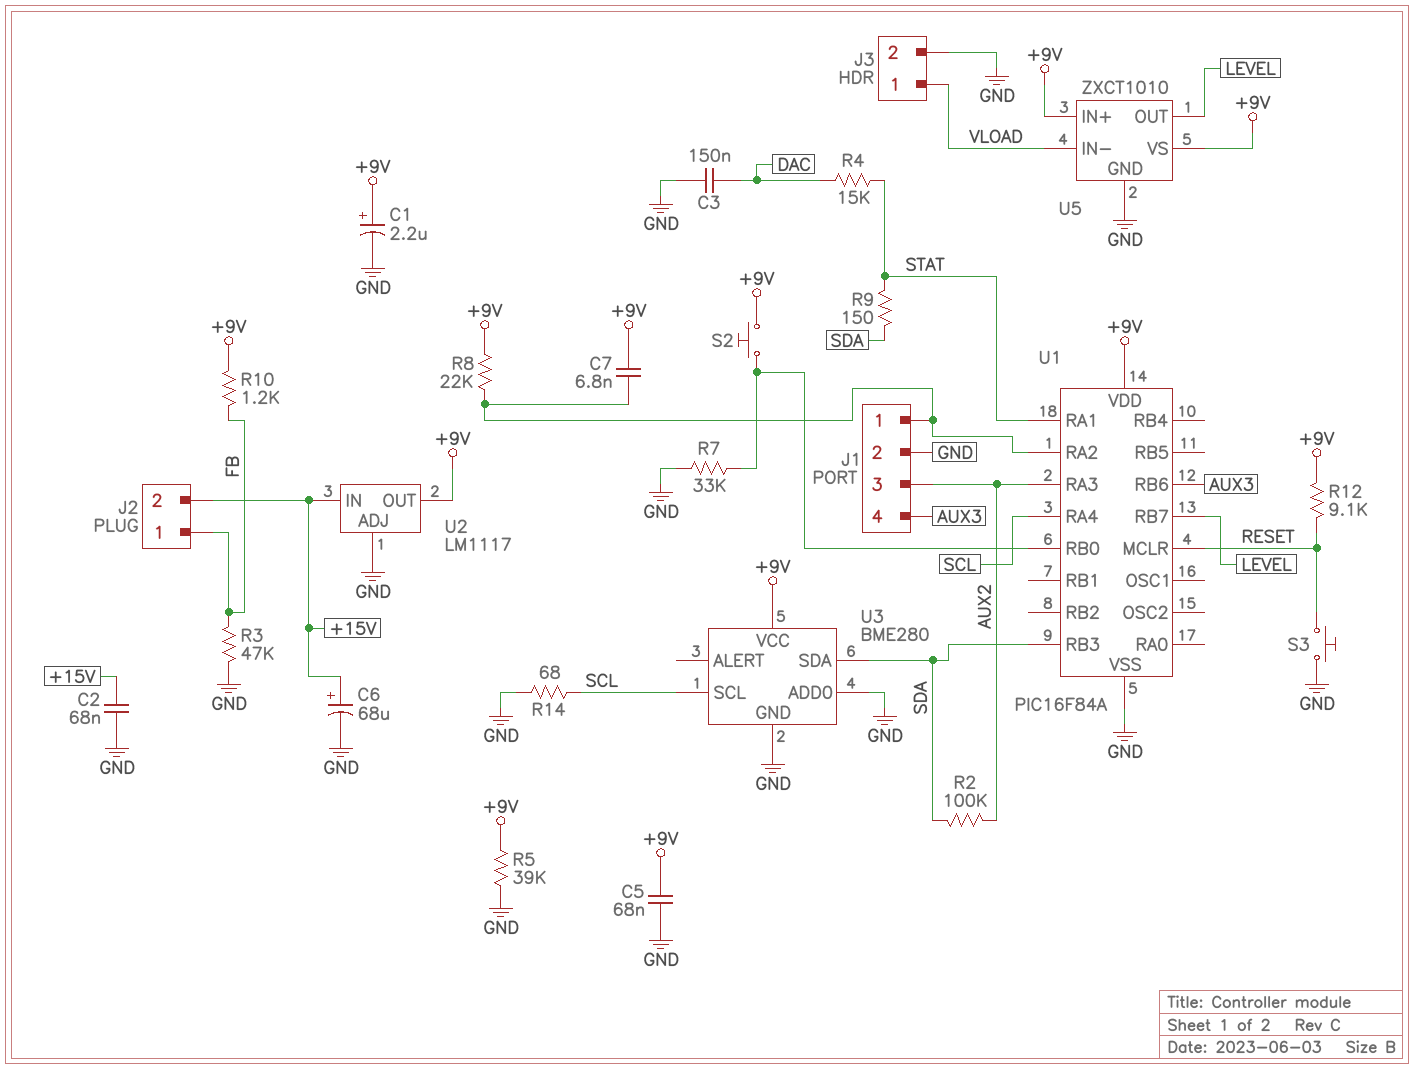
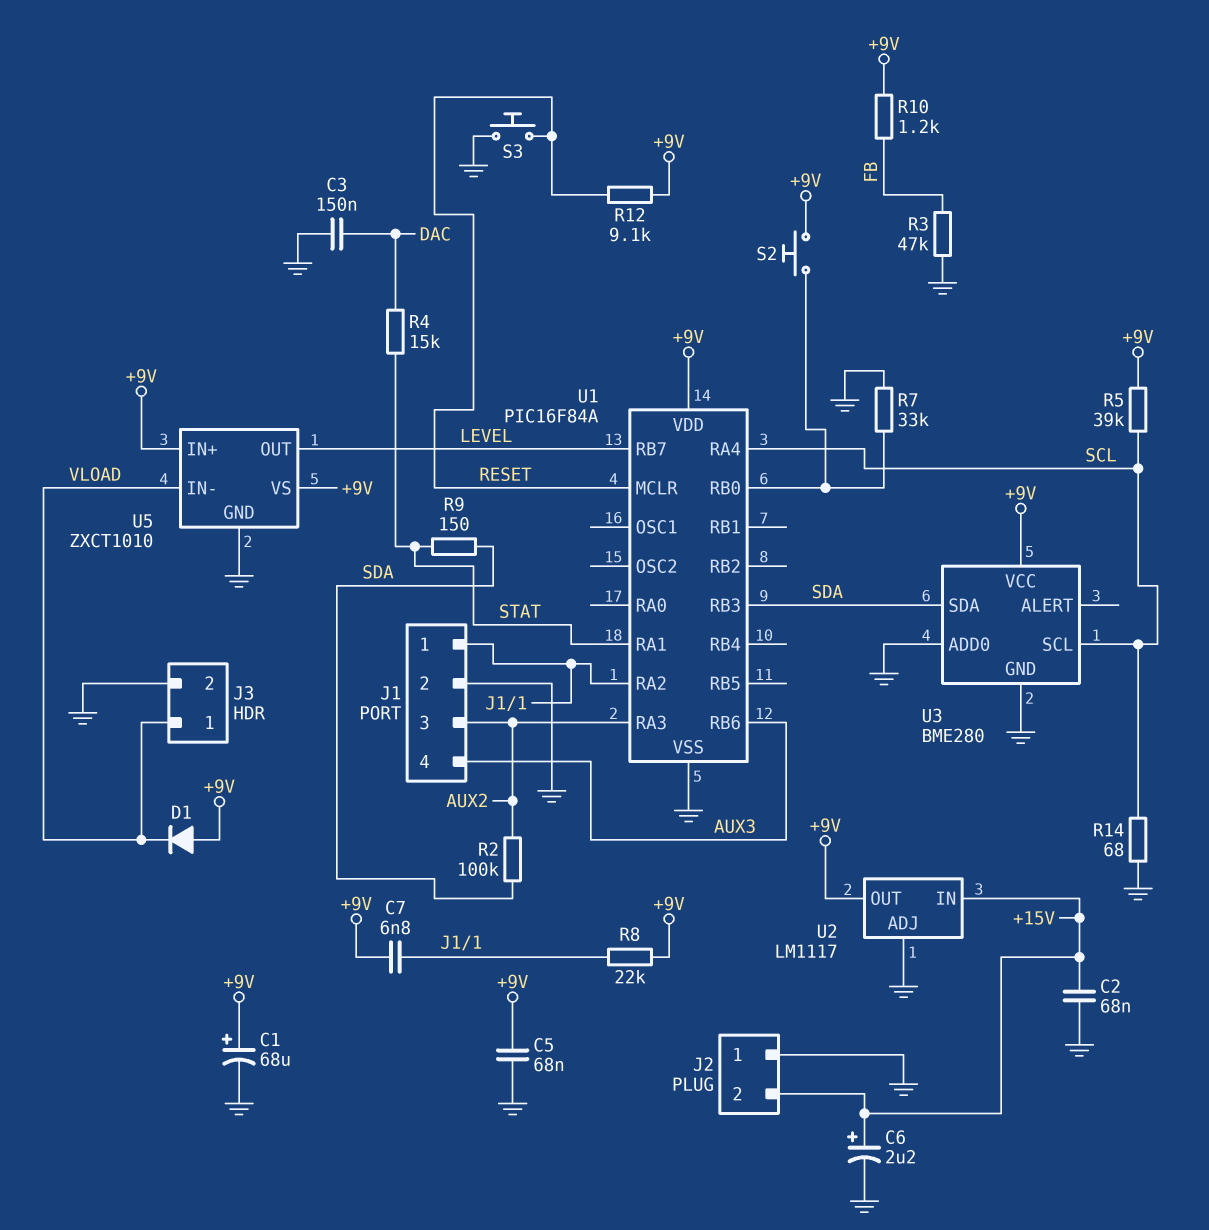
C1: 2.2uF (plus +9V, minus GND) -> 68uF (plus +9V, minus GND)
C6: 68uF (plus +15V, minus GND) -> 2.2uF (plus +15V, minus GND)
D1: none -> diode (A +9V, K VLOAD)
J2 pin 1: FB -> GND
R5: 39k (+9V, GND) -> 39k (+9V, SCL)

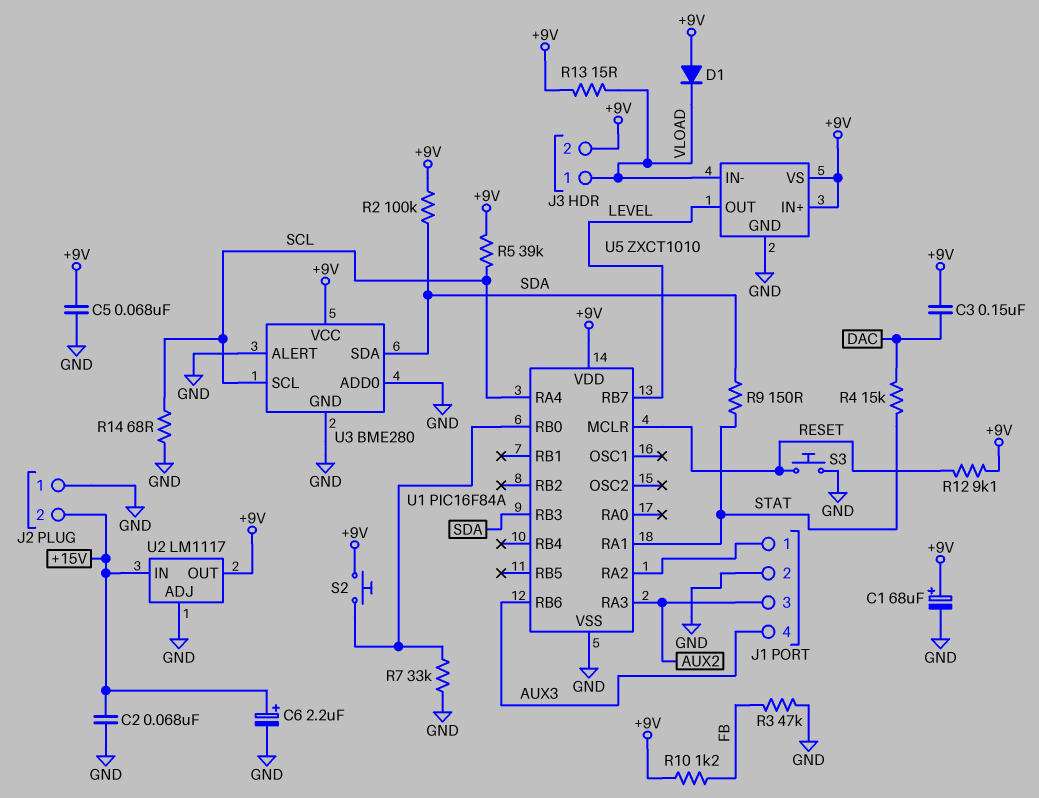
C3: 150nF (DAC, GND) -> 150nF (+9V, DAC)
C7: 6.8nF (+9V, J1/1) -> none
J3 pin 2: GND -> +9V
R2: 100k (AUX2, SDA) -> 100k (+9V, SDA)
R8: 22k (+9V, J1/1) -> none
R13: none -> 15 (+9V, VLOAD)
U3 pin ALERT: none -> GND

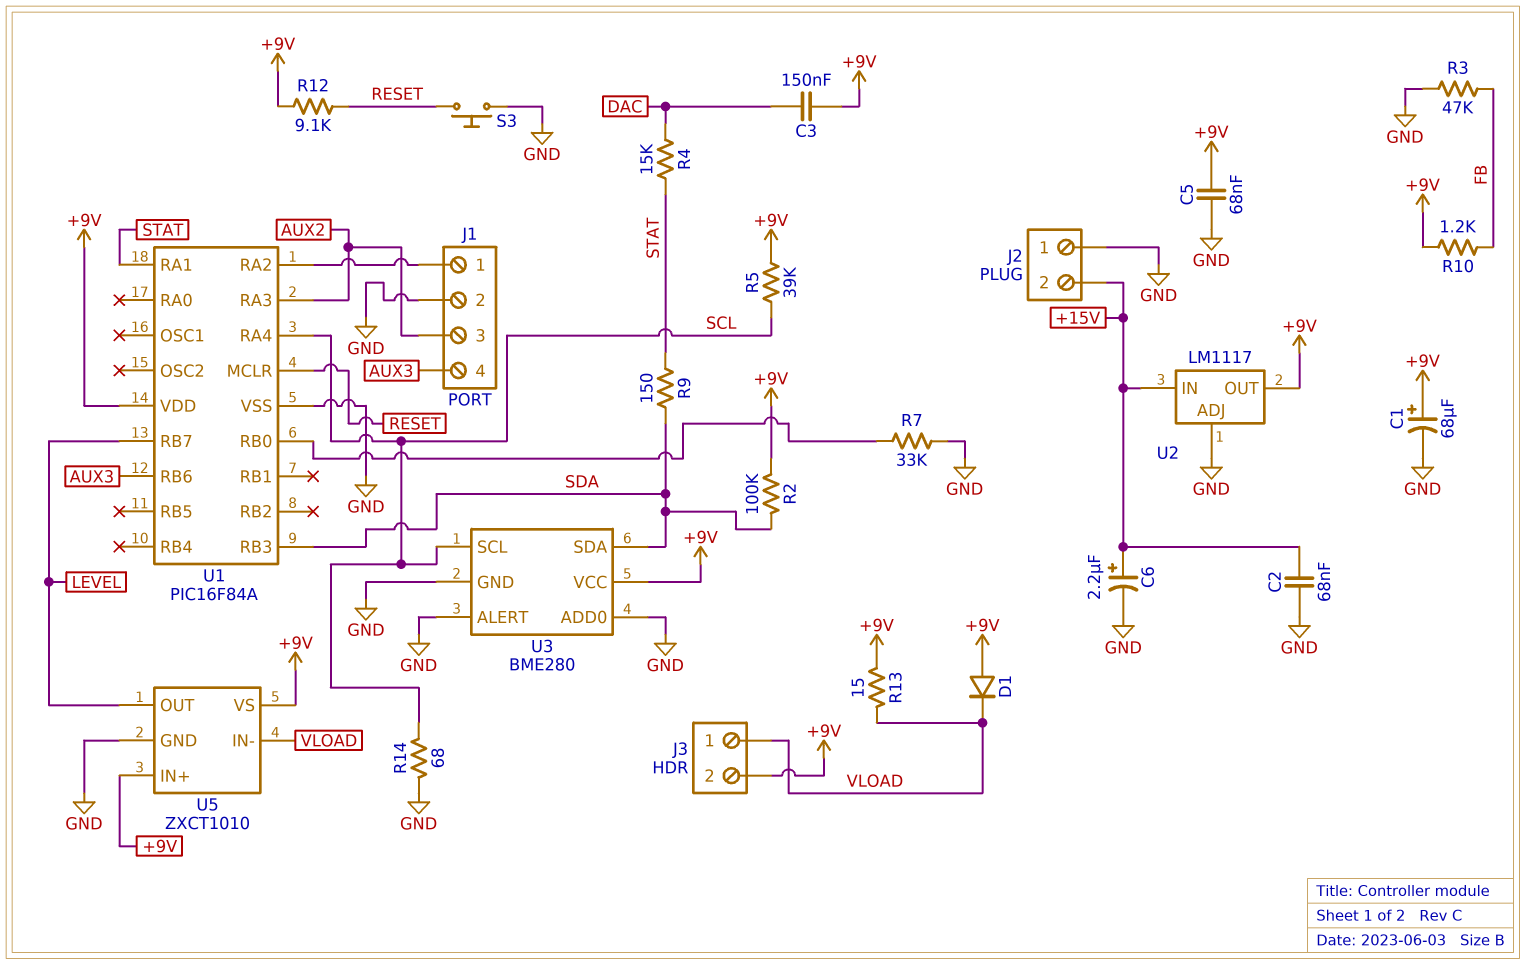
S2: button (+9V, U1/RB0) -> none

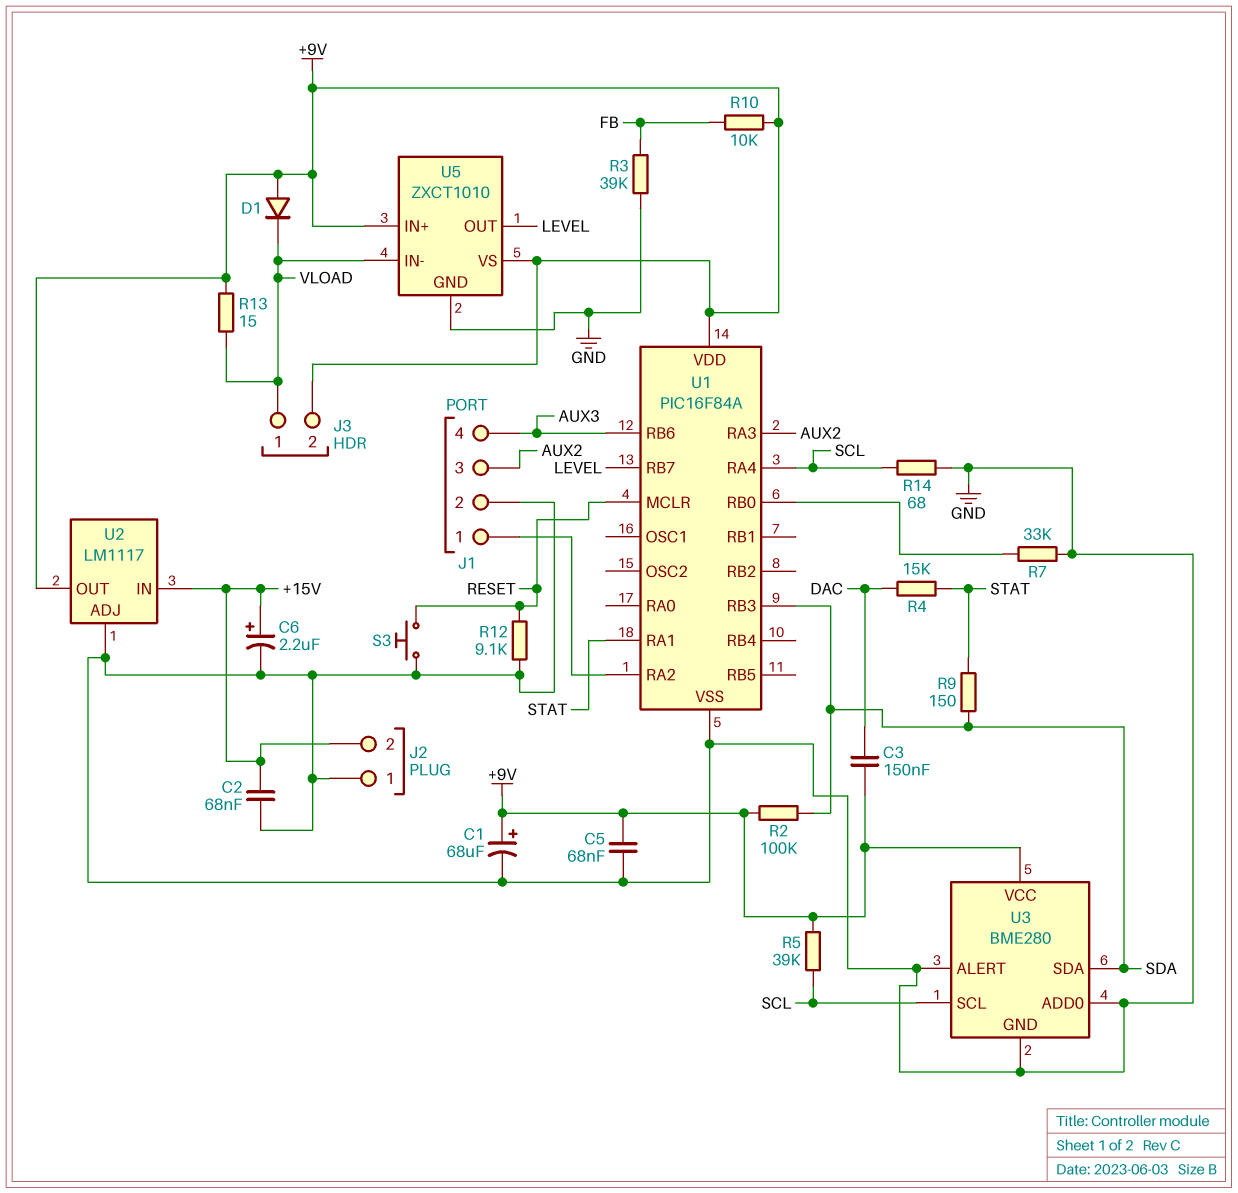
R3: 47k (FB, GND) -> 39k (FB, GND)
R10: 1.2k (+9V, FB) -> 10k (+9V, FB)
R12: 9.1k (+9V, RESET) -> 9.1k (GND, RESET)

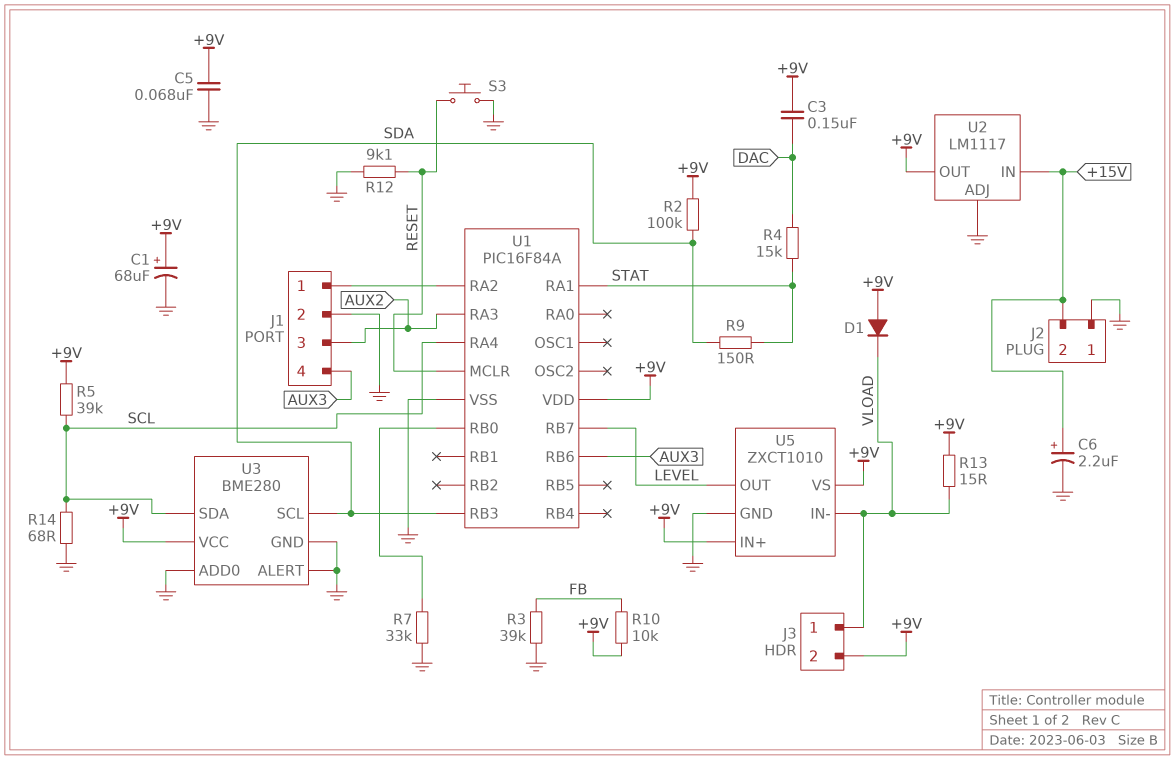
C2: 68nF (+15V, GND) -> none
U3 pin SCL: SCL -> SDA
U3 pin SDA: SDA -> SCL

